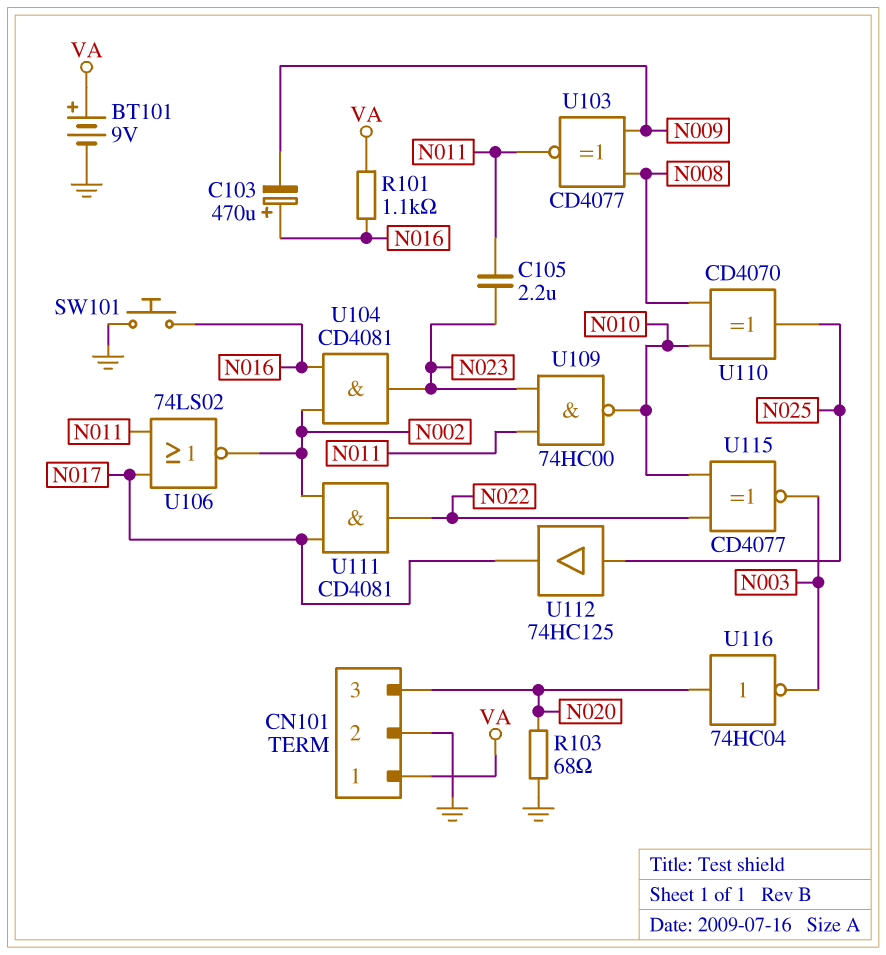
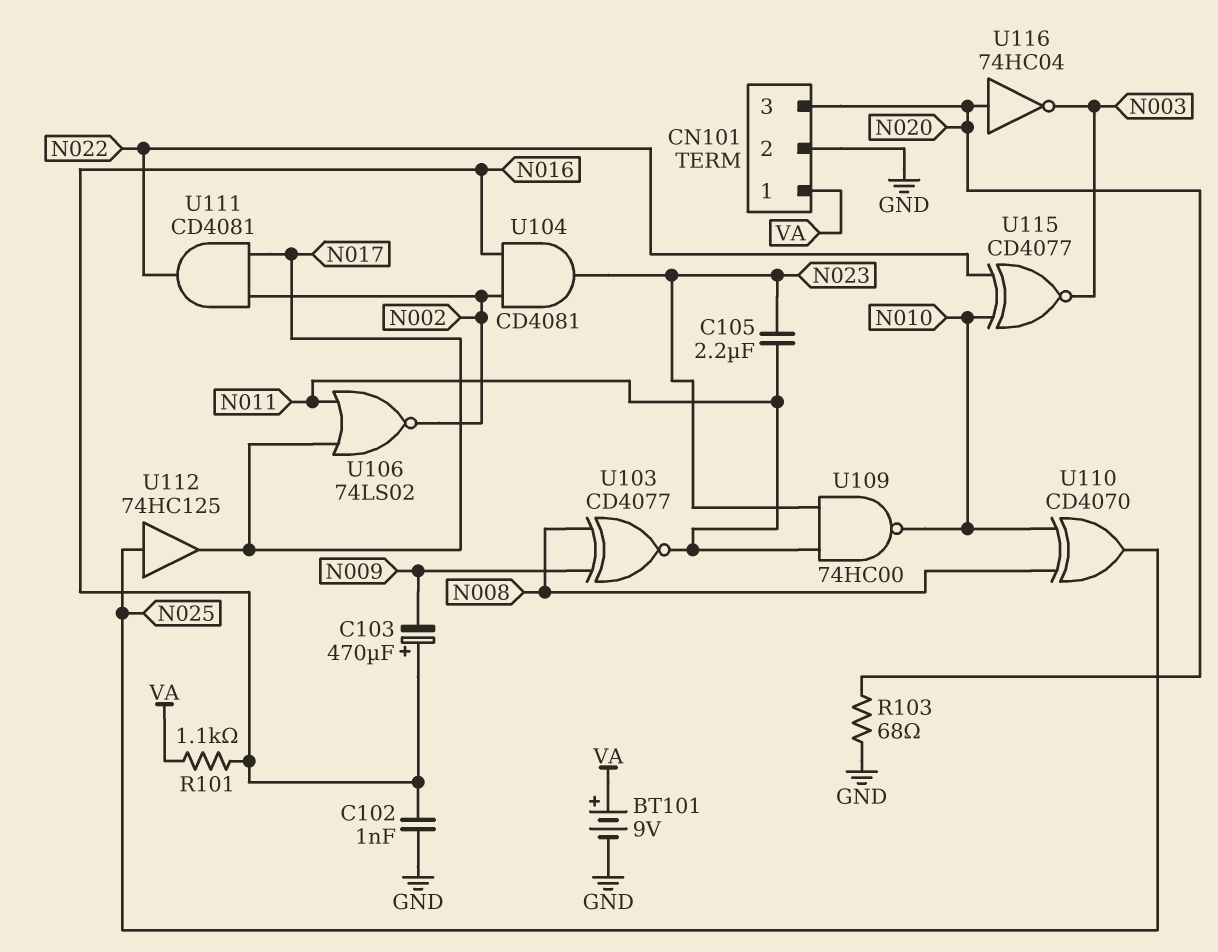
C102: none -> 1nF (GND, N016)
SW101: button (GND, N016) -> none

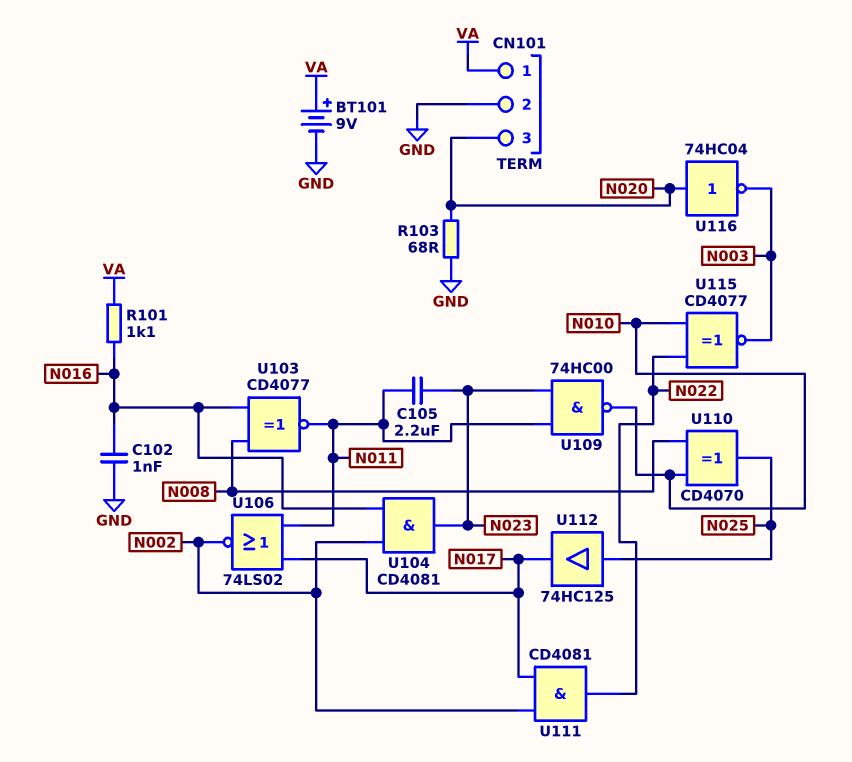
C103: 470uF (plus N016, minus N009) -> none
U103: XNOR CD4077 (in N008, in N009, out N011) -> XNOR CD4077 (in N008, in N016, out N011)

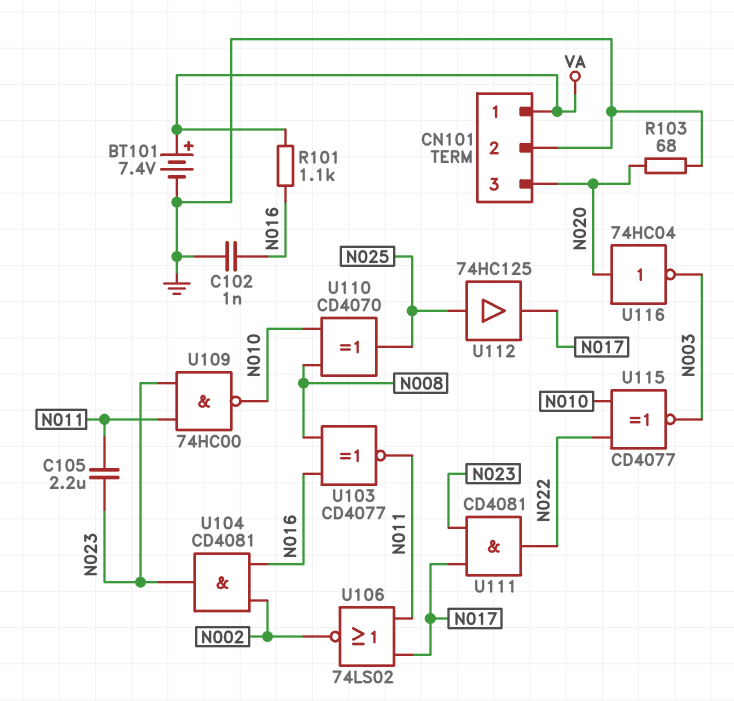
BT101: 9V (plus VA, minus GND) -> 7.4V (plus VA, minus GND)
U111: AND CD4081 (in N002, in N017, out N022) -> AND CD4081 (in N017, in N023, out N022)

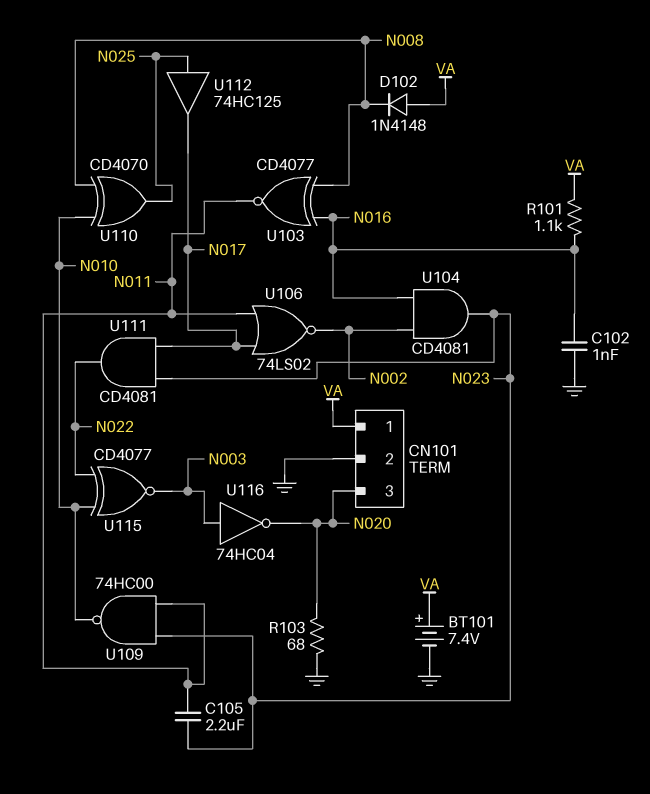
D102: none -> diode 1N4148 (A VA, K N008)
U116: NOT 74HC04 (in N020, out N003) -> NOT 74HC04 (in N003, out N020)

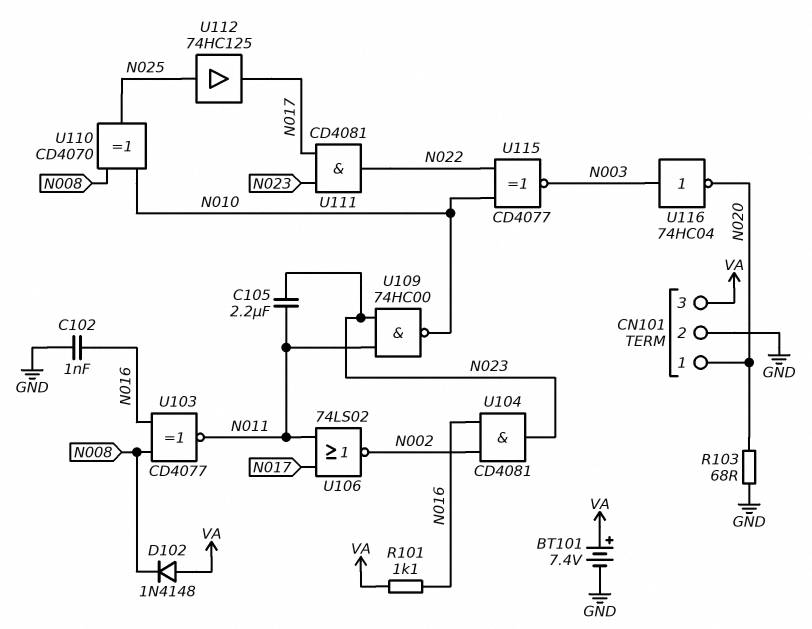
CN101 pin 1: VA -> N020
CN101 pin 3: N020 -> VA

